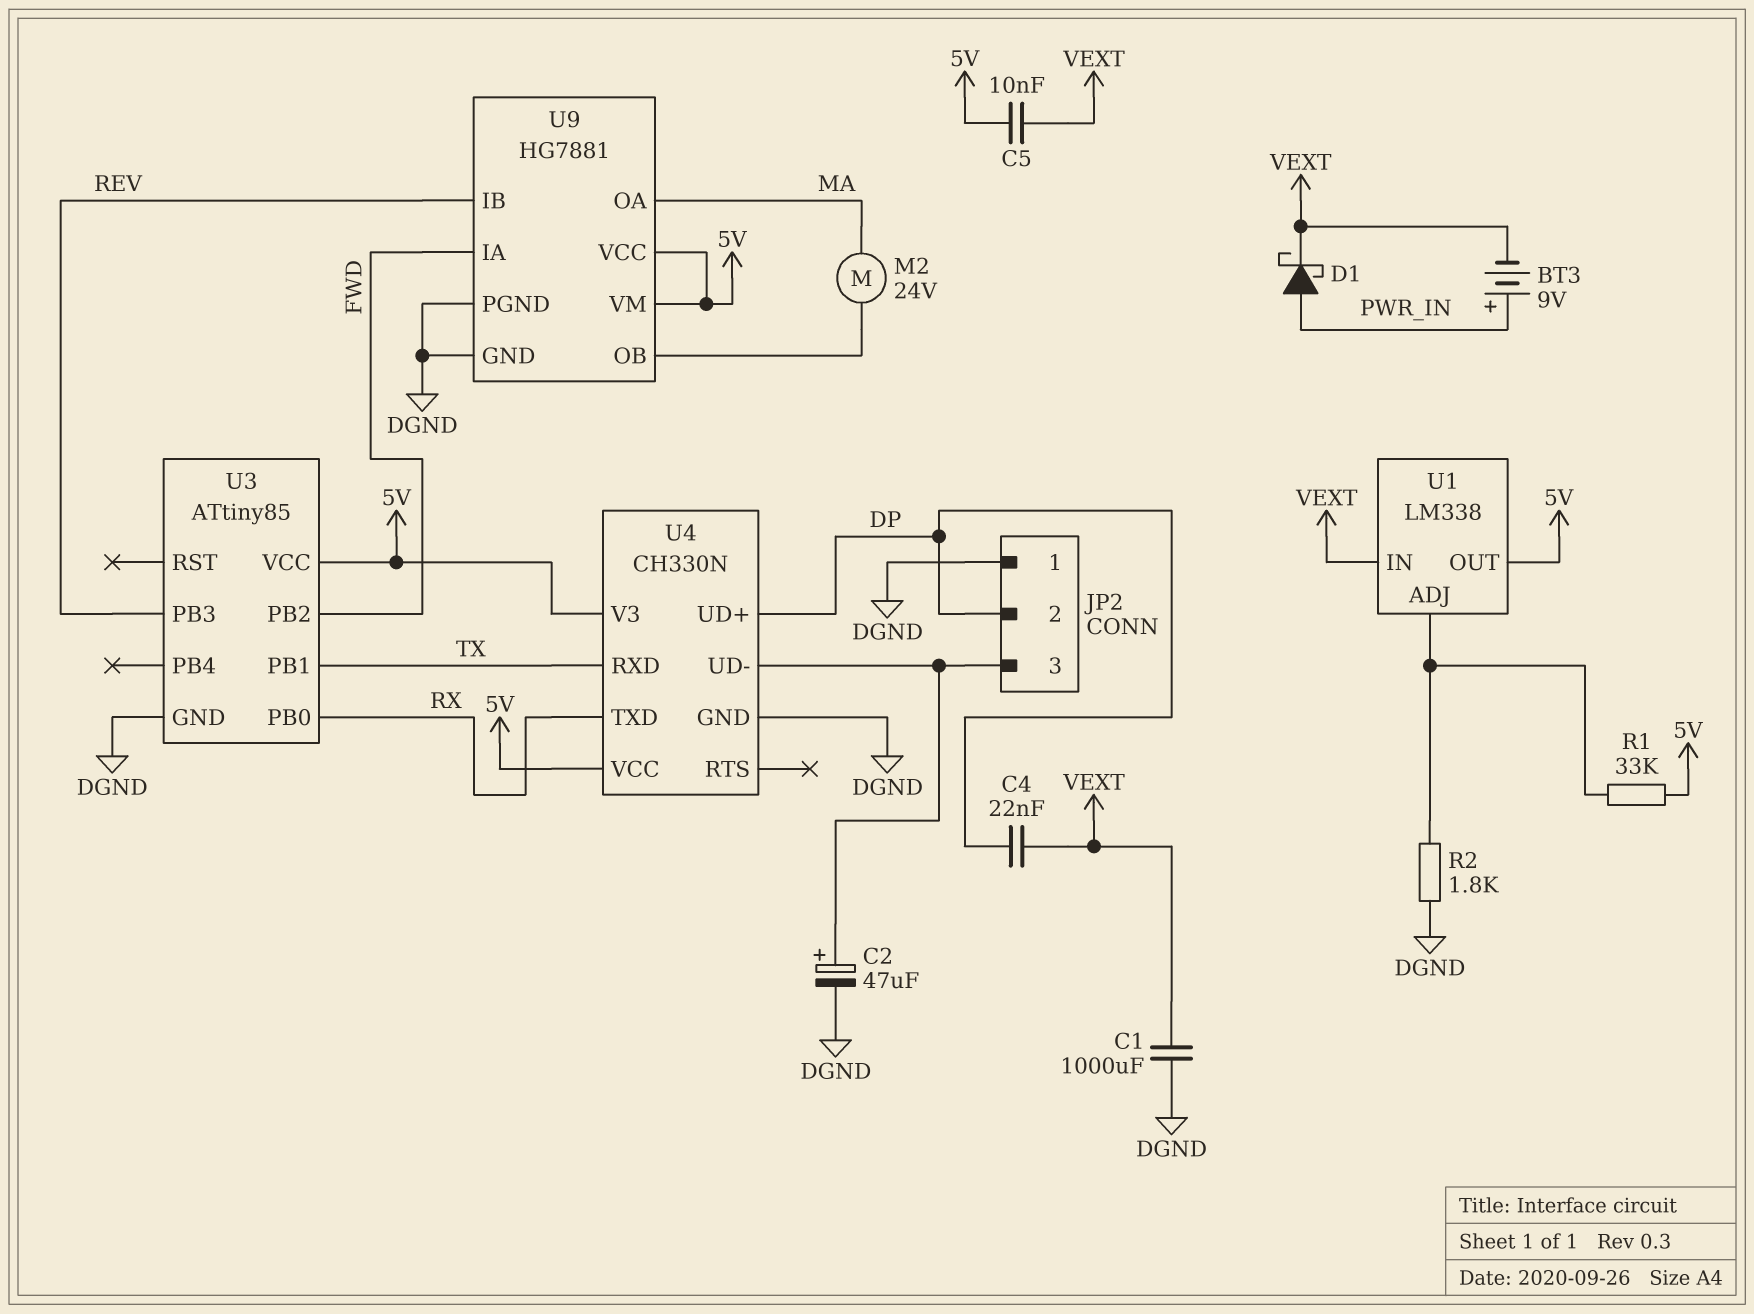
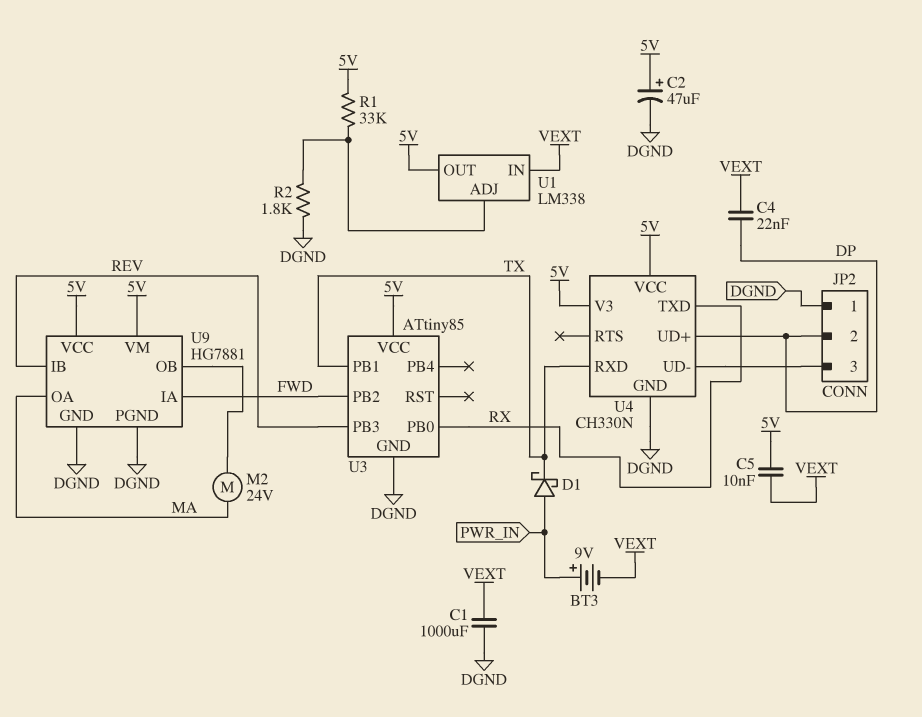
C2: 47uF (plus JP2/3, minus DGND) -> 47uF (plus 5V, minus DGND)
D1: schottky (A PWR_IN, K VEXT) -> schottky (A PWR_IN, K TX)

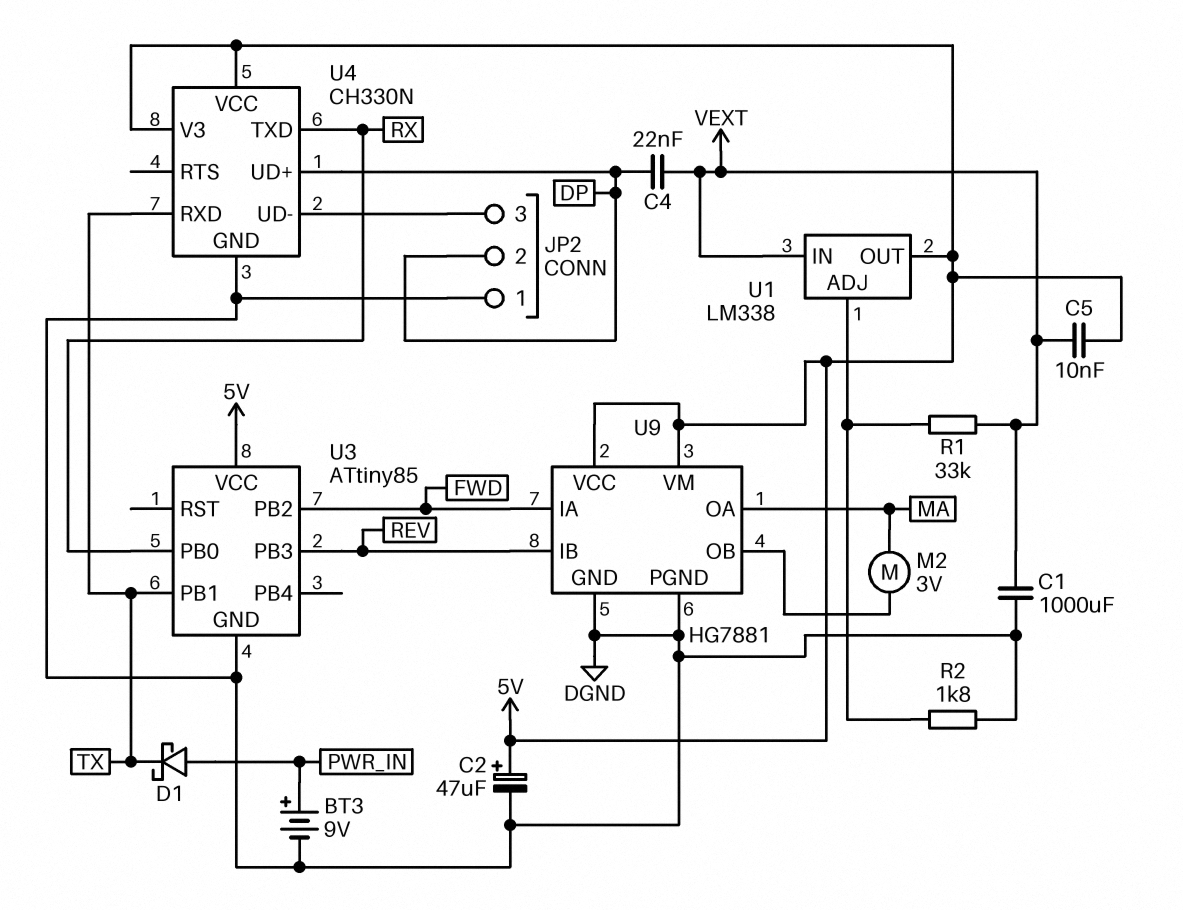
BT3: 9V (plus PWR_IN, minus VEXT) -> 9V (plus PWR_IN, minus DGND)
M2: motor 24V (MA, U9/OB) -> motor 3V (MA, U9/OB)
R1: 33k (5V, U1/ADJ) -> 33k (U1/ADJ, VEXT)

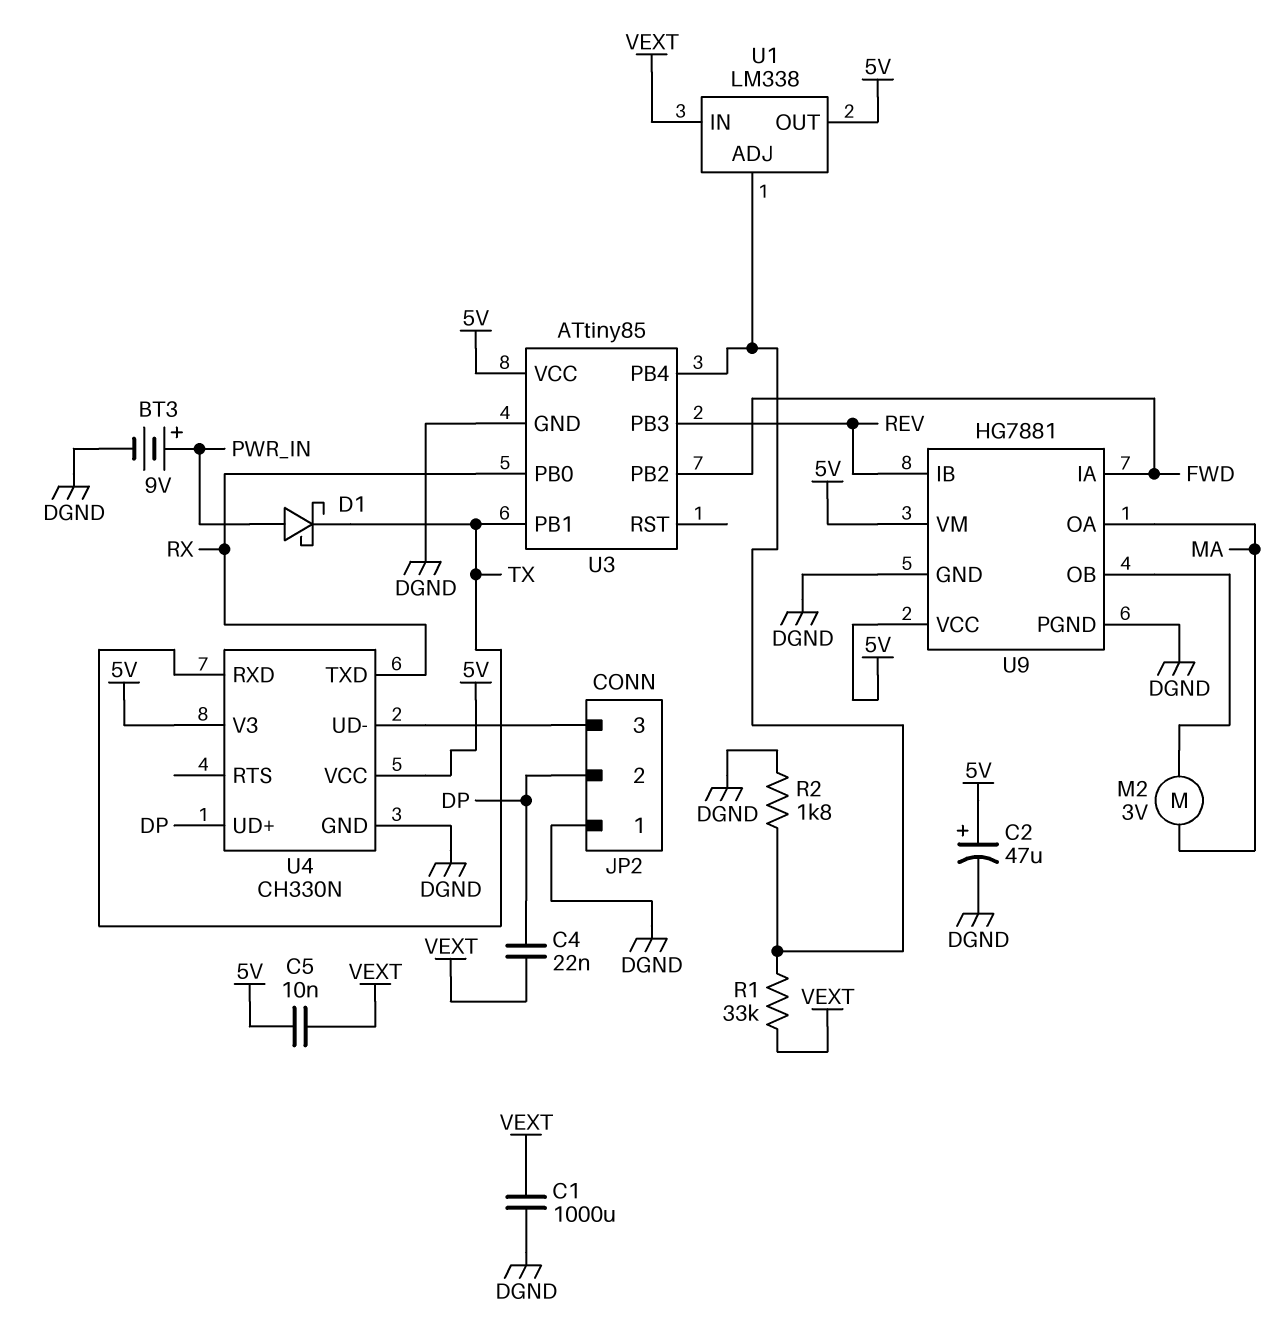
U3 pin PB4: none -> U1/ADJ

